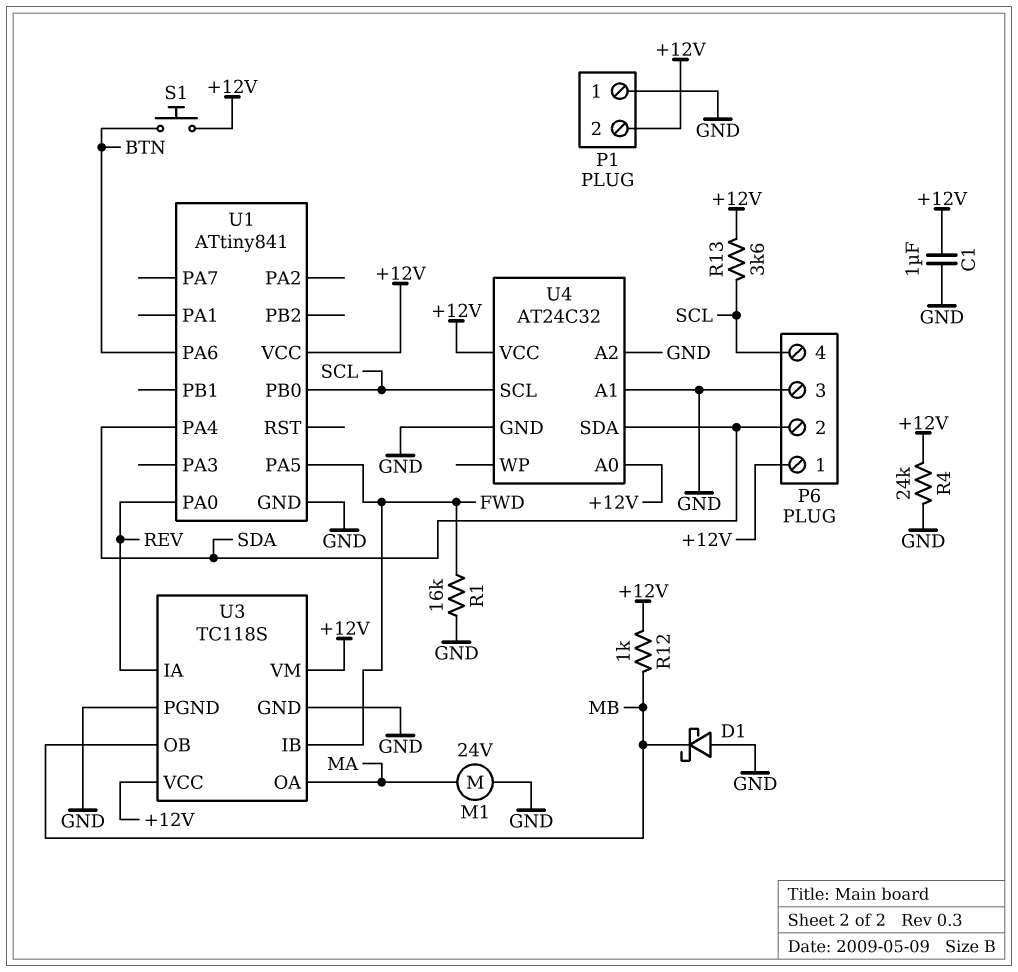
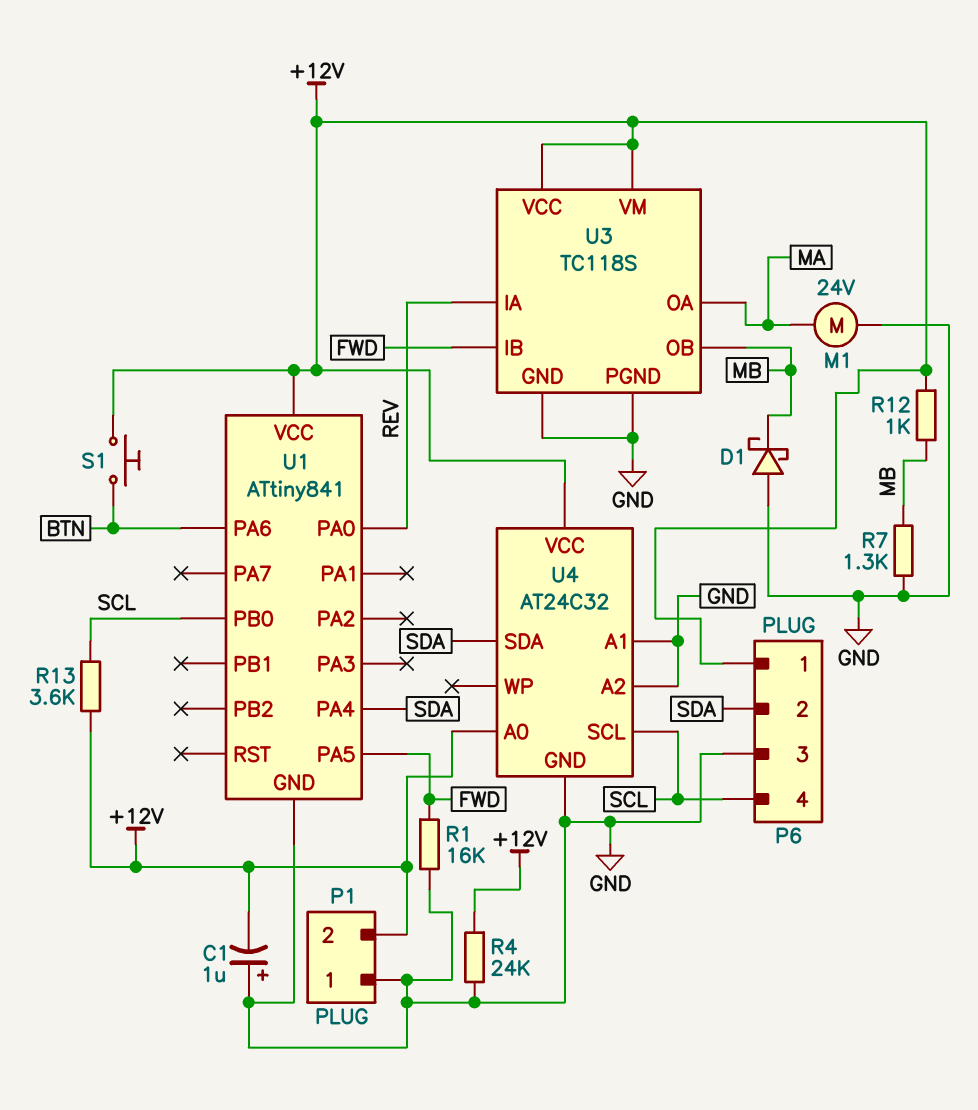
C1: 1uF (+12V, GND) -> 1uF (plus GND, minus +12V)
R7: none -> 1.3k (GND, MB)

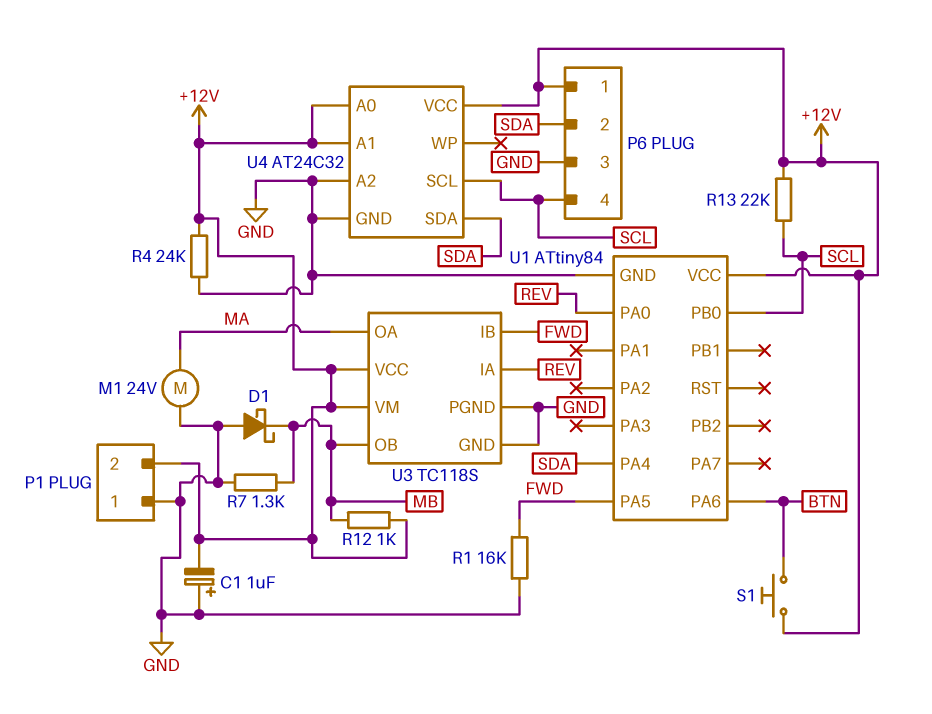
R13: 3.6k (+12V, SCL) -> 22k (+12V, SCL)
U1: ATtiny841 -> ATtiny84
U4 pin A1: GND -> +12V

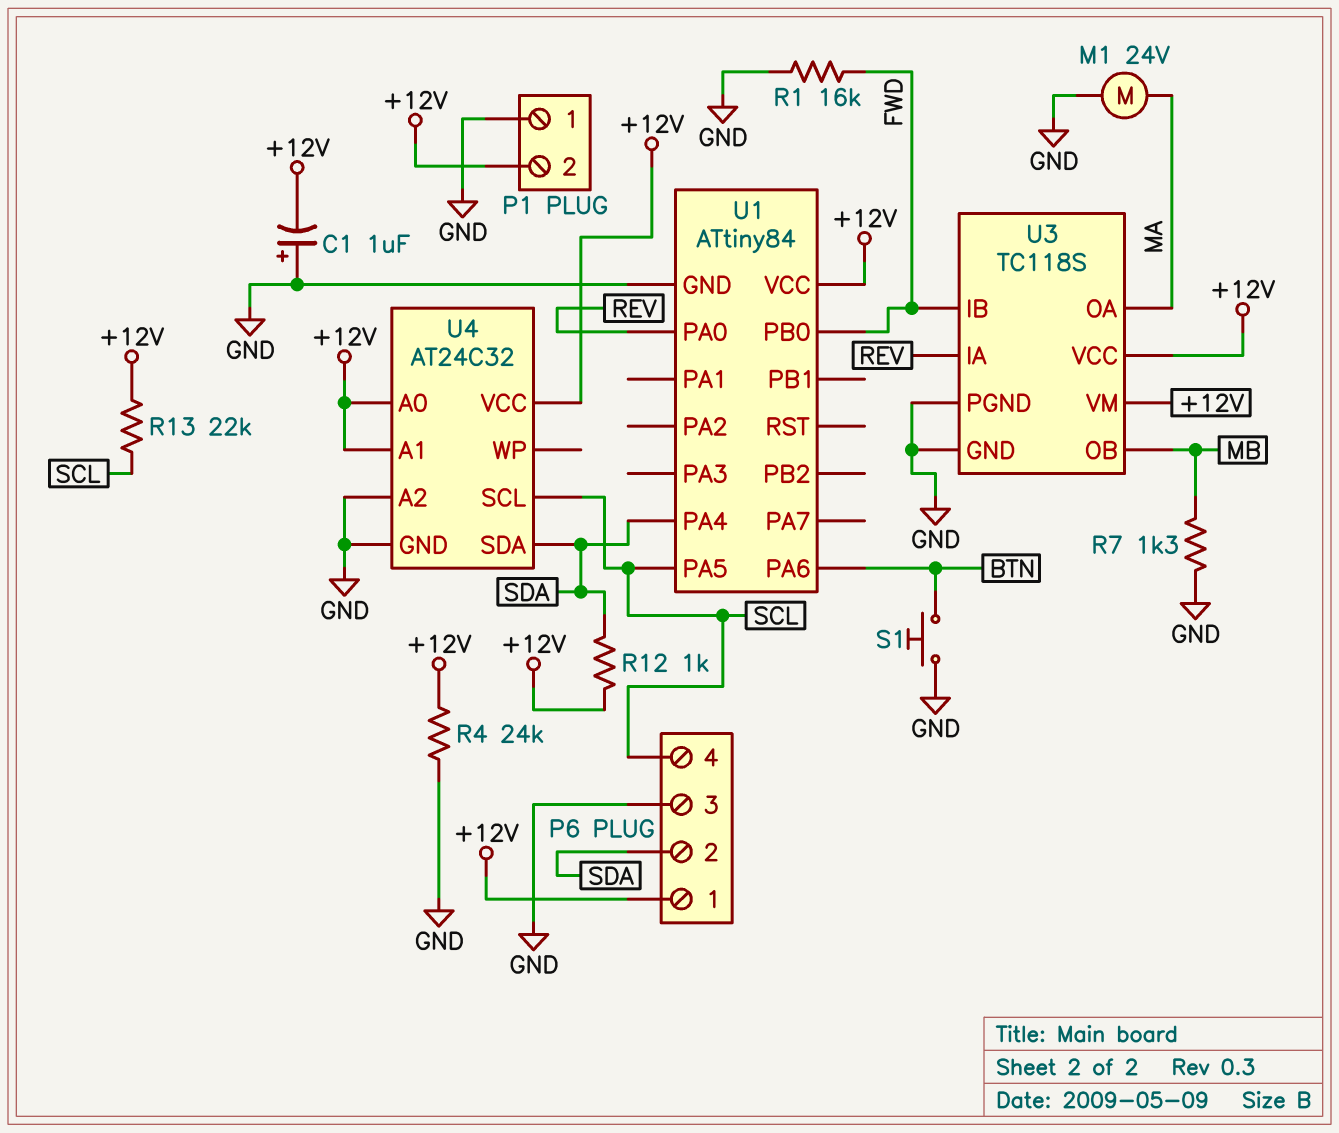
D1: schottky (A GND, K MB) -> none
R12: 1k (+12V, MB) -> 1k (+12V, SDA)
S1: button (+12V, BTN) -> button (BTN, GND)
U1 pin PA5: FWD -> SCL
U1 pin PB0: SCL -> FWD

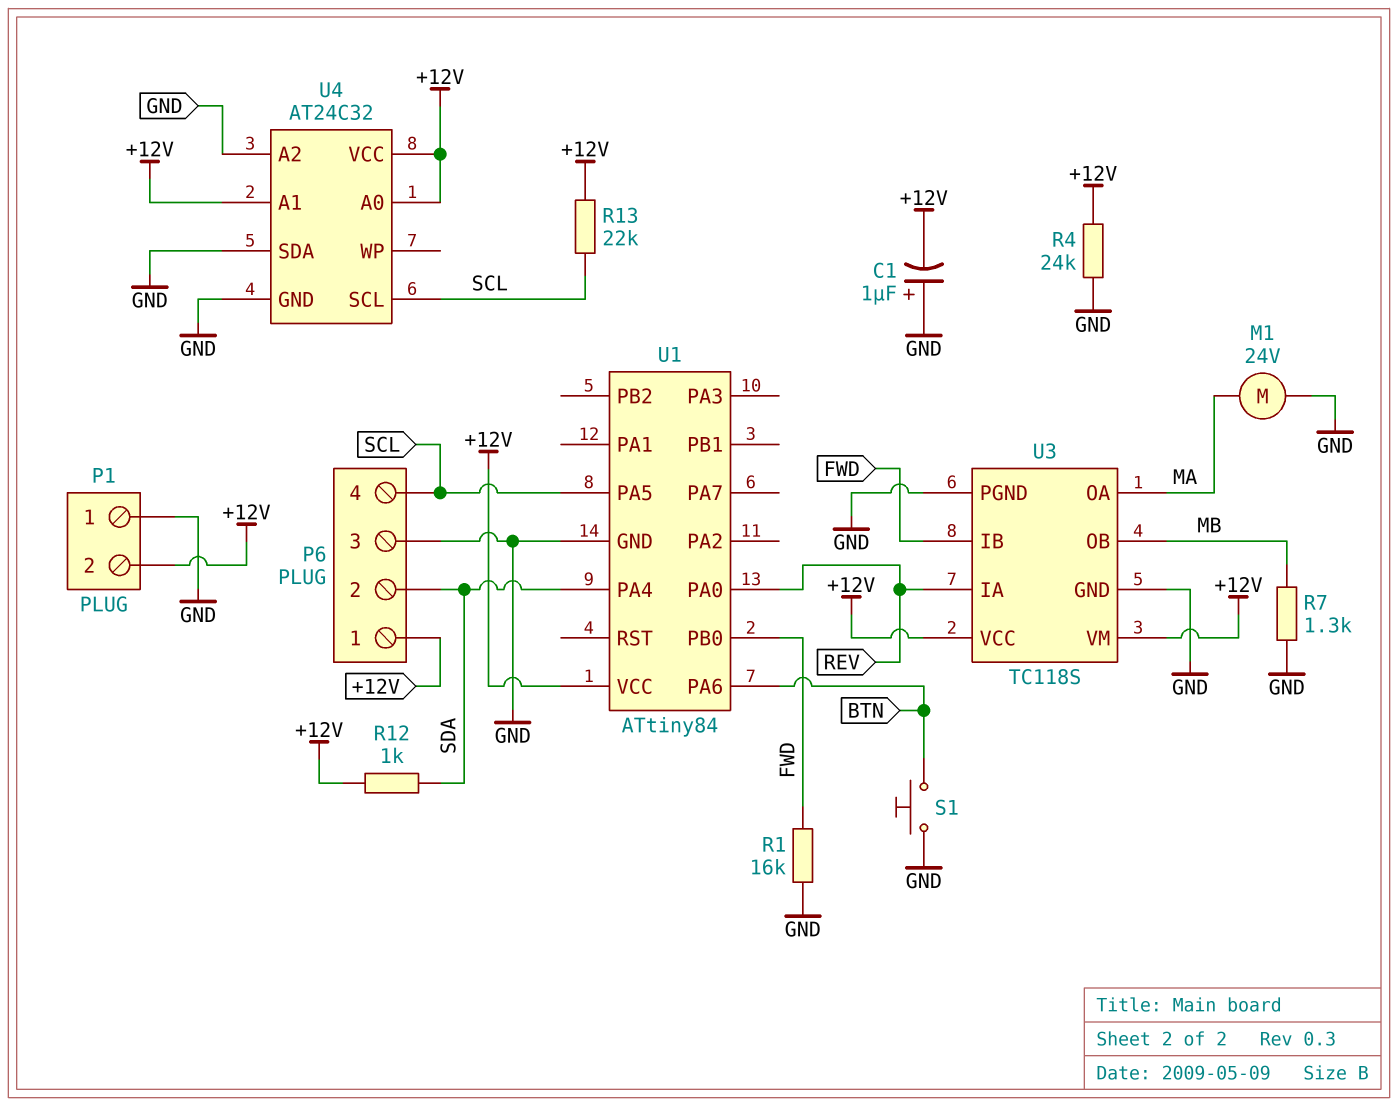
U4 pin SDA: SDA -> GND

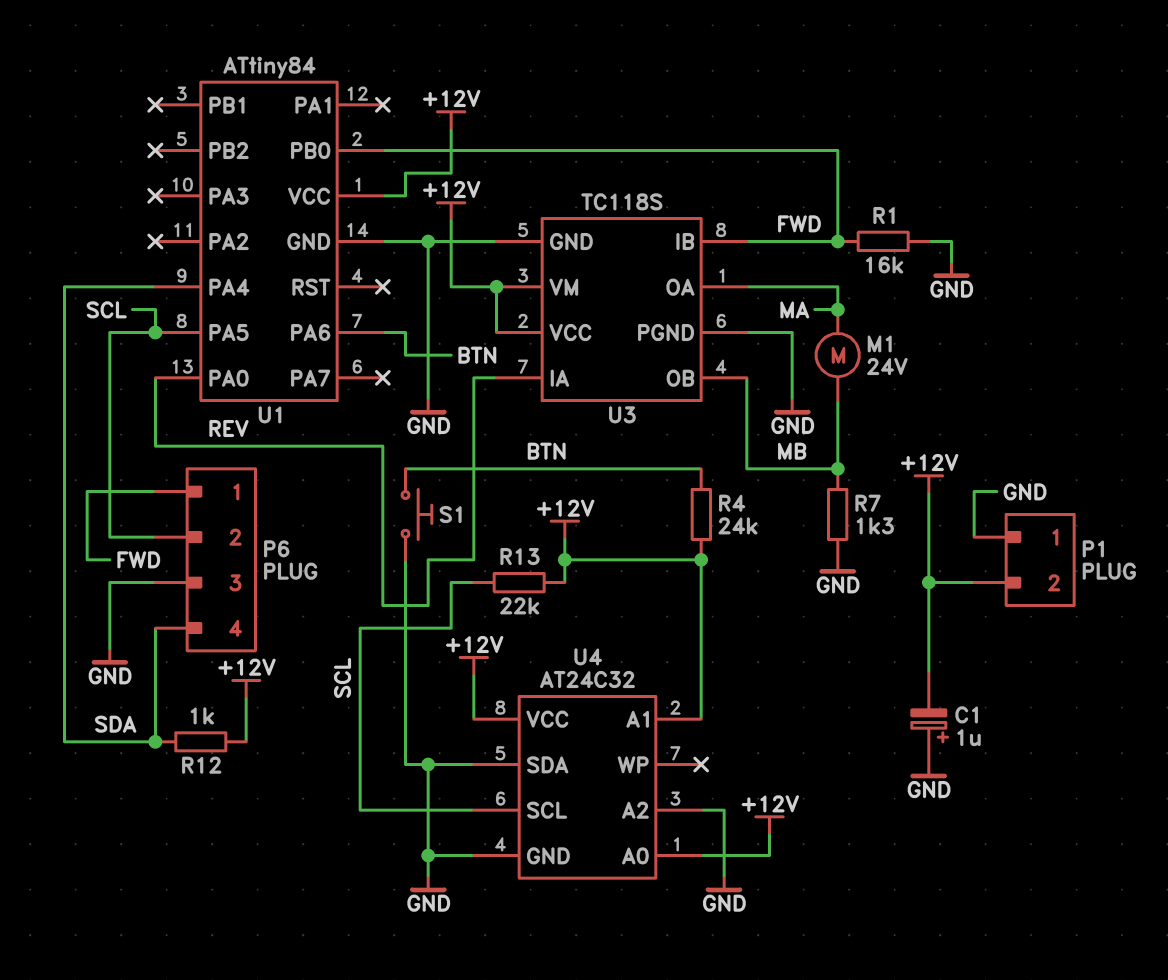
M1: motor 24V (GND, MA) -> motor 24V (MA, MB)
P6 pin 1: +12V -> FWD
P6 pin 2: SDA -> SCL
P6 pin 4: SCL -> SDA
R4: 24k (+12V, GND) -> 24k (+12V, BTN)

